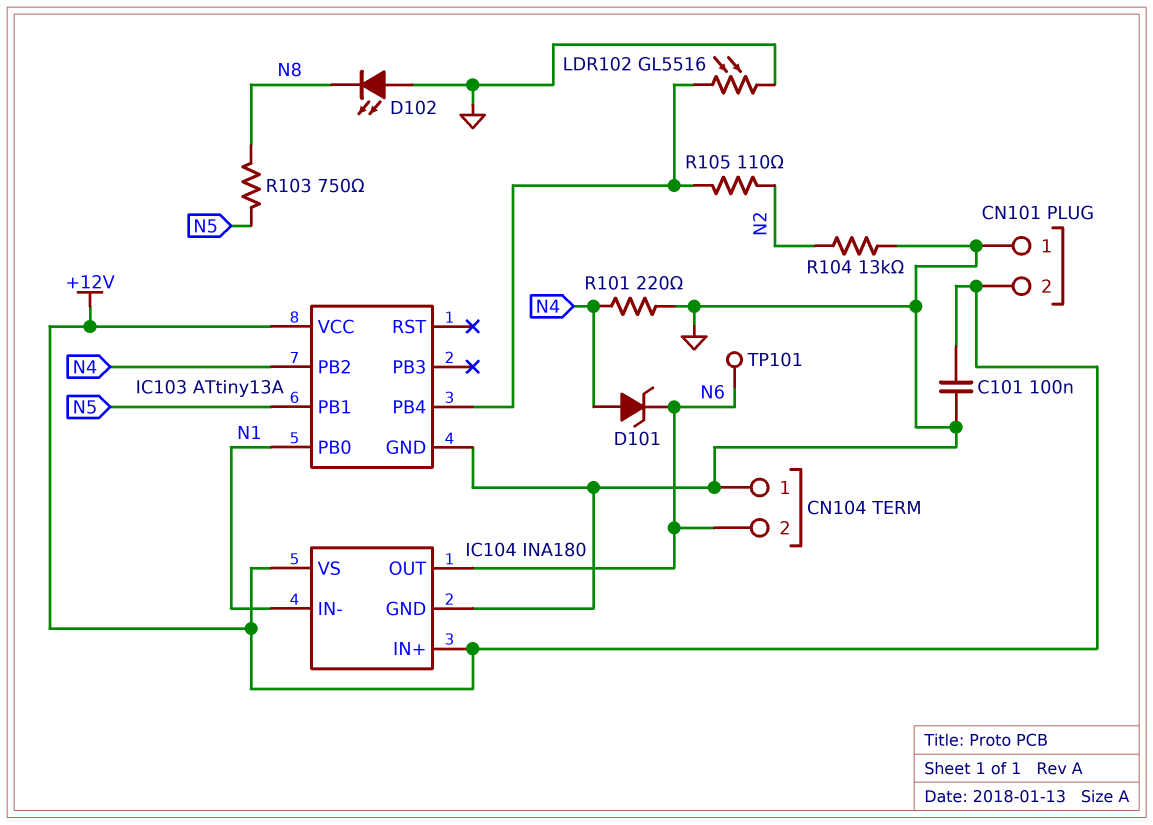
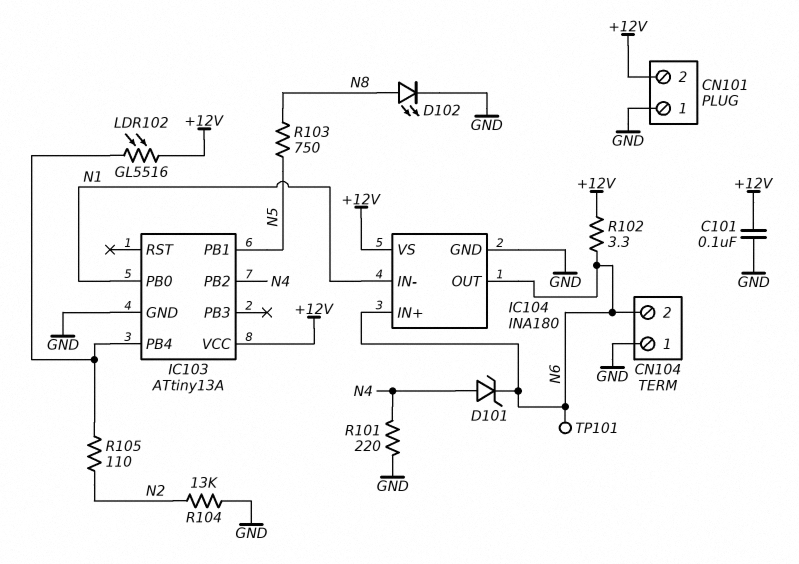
D102: LED (A GND, K N8) -> LED (A N8, K GND)
IC104 pin IN+: +12V -> N6
LDR102: GL5516 (GND, IC103/PB4) -> GL5516 (+12V, IC103/PB4)
R102: none -> 3.3 (+12V, N6)

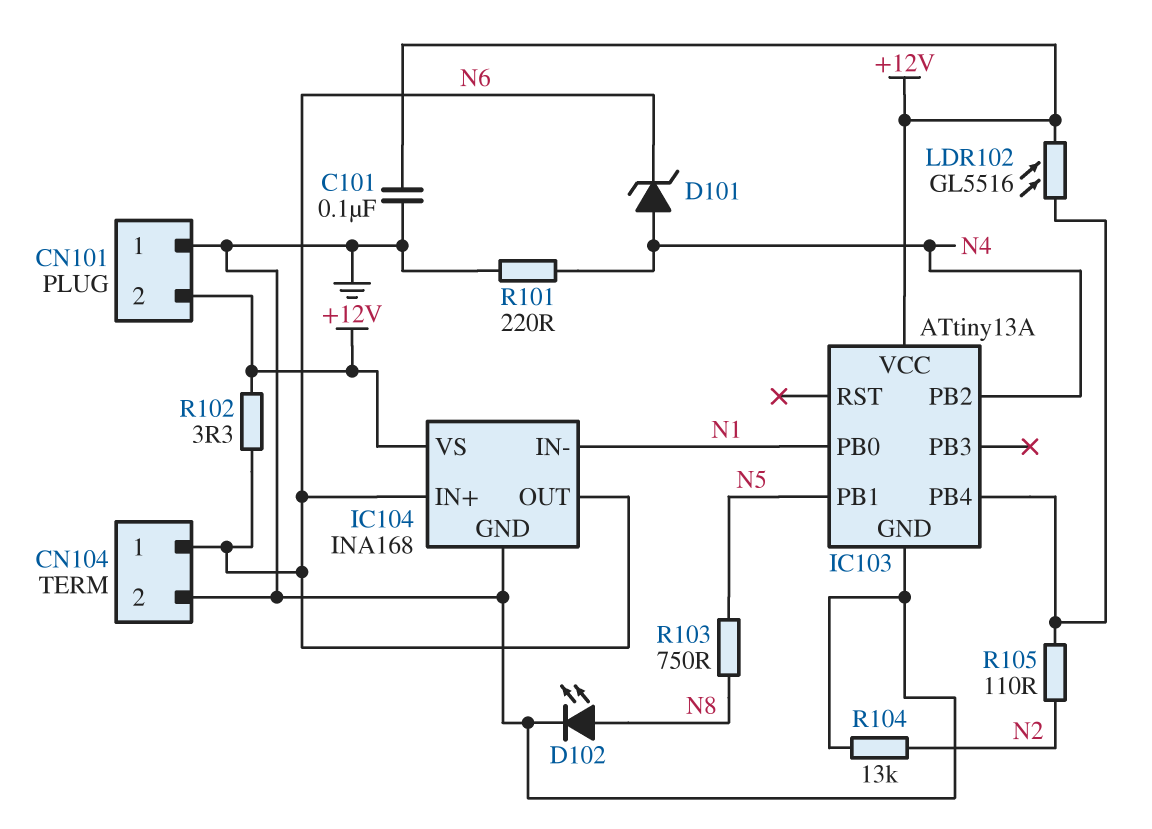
CN104 pin 1: GND -> N6
CN104 pin 2: N6 -> GND
IC104: INA180 -> INA168
TP101: test point (N6) -> none

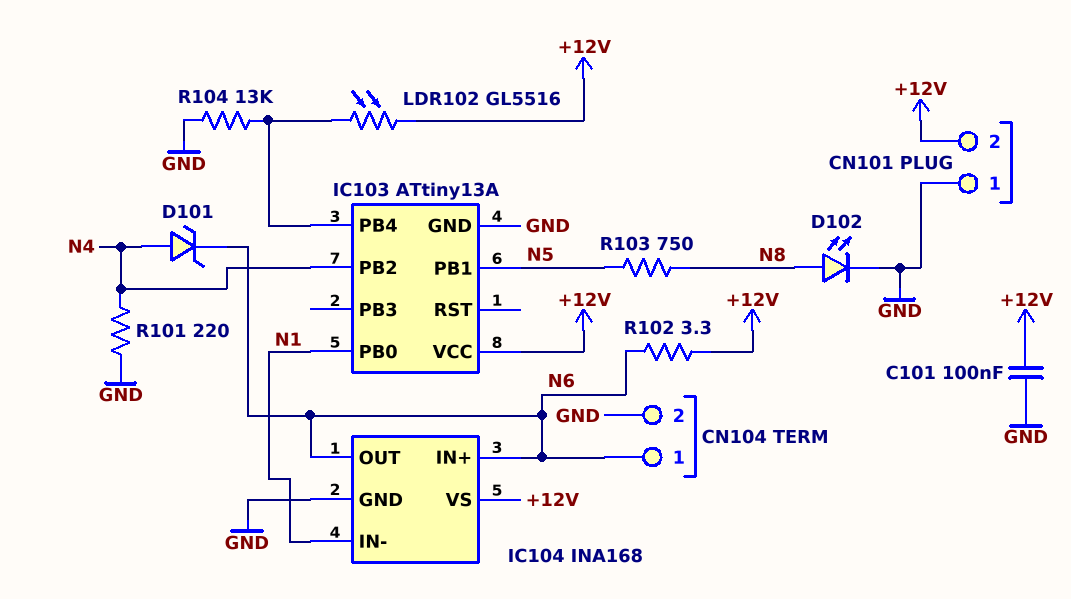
R104: 13k (GND, N2) -> 13k (GND, IC103/PB4)
R105: 110 (IC103/PB4, N2) -> none

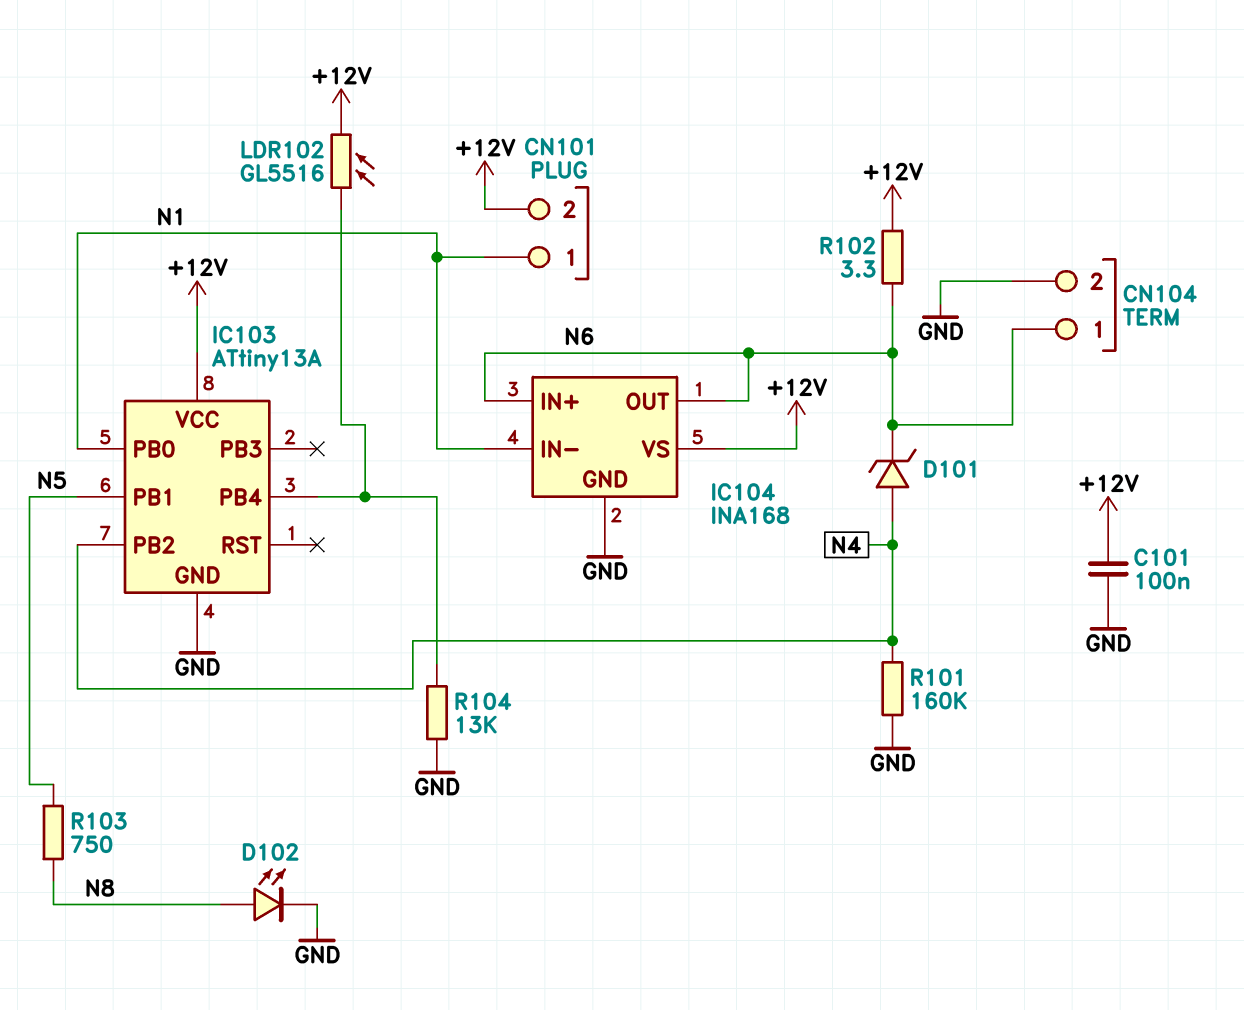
CN101 pin 1: GND -> N1
R101: 220 (GND, N4) -> 160k (GND, N4)

